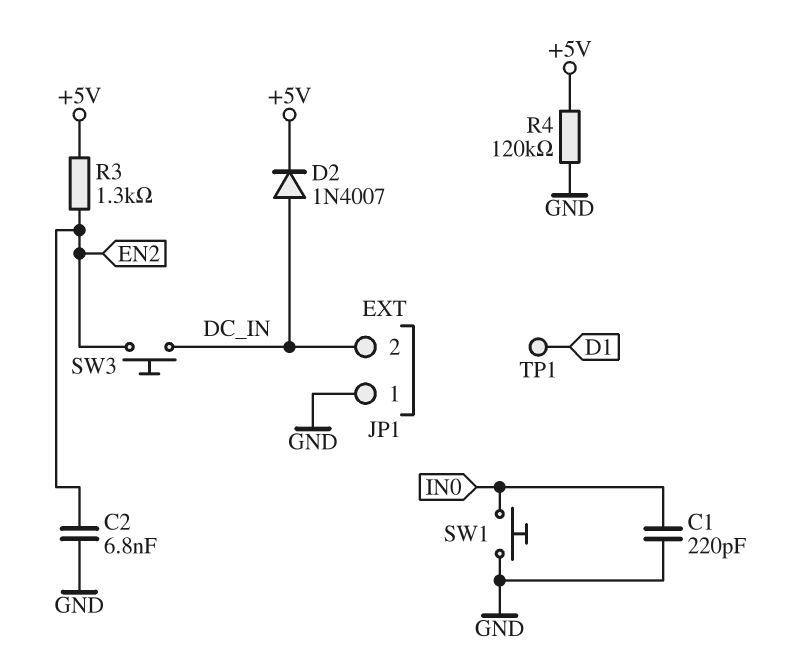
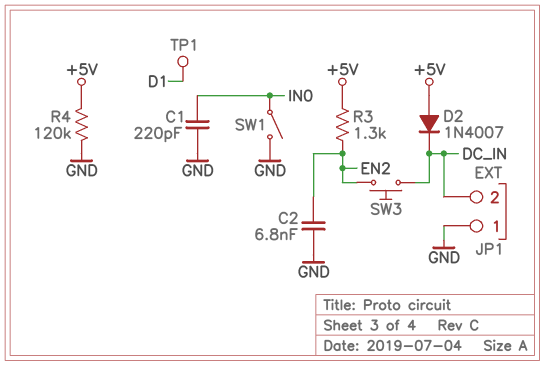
D2: diode 1N4007 (A DC_IN, K +5V) -> diode 1N4007 (A +5V, K DC_IN)
SW1: button (GND, IN0) -> switch (GND, IN0)

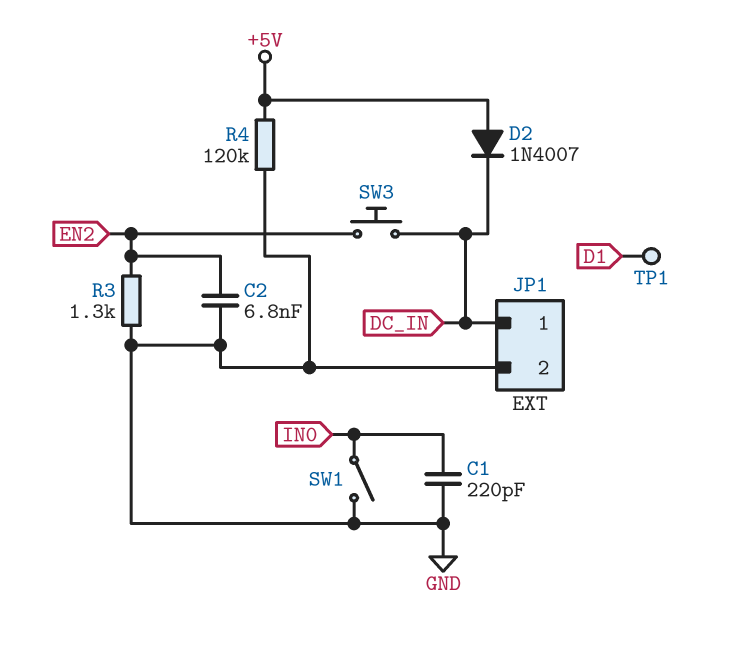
JP1 pin 1: GND -> DC_IN
JP1 pin 2: DC_IN -> GND
R3: 1.3k (+5V, EN2) -> 1.3k (EN2, GND)

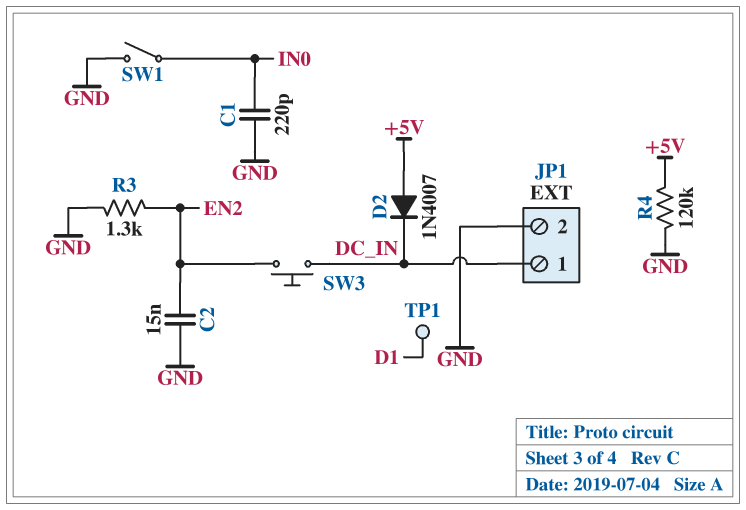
C2: 6.8nF (EN2, GND) -> 15nF (EN2, GND)

